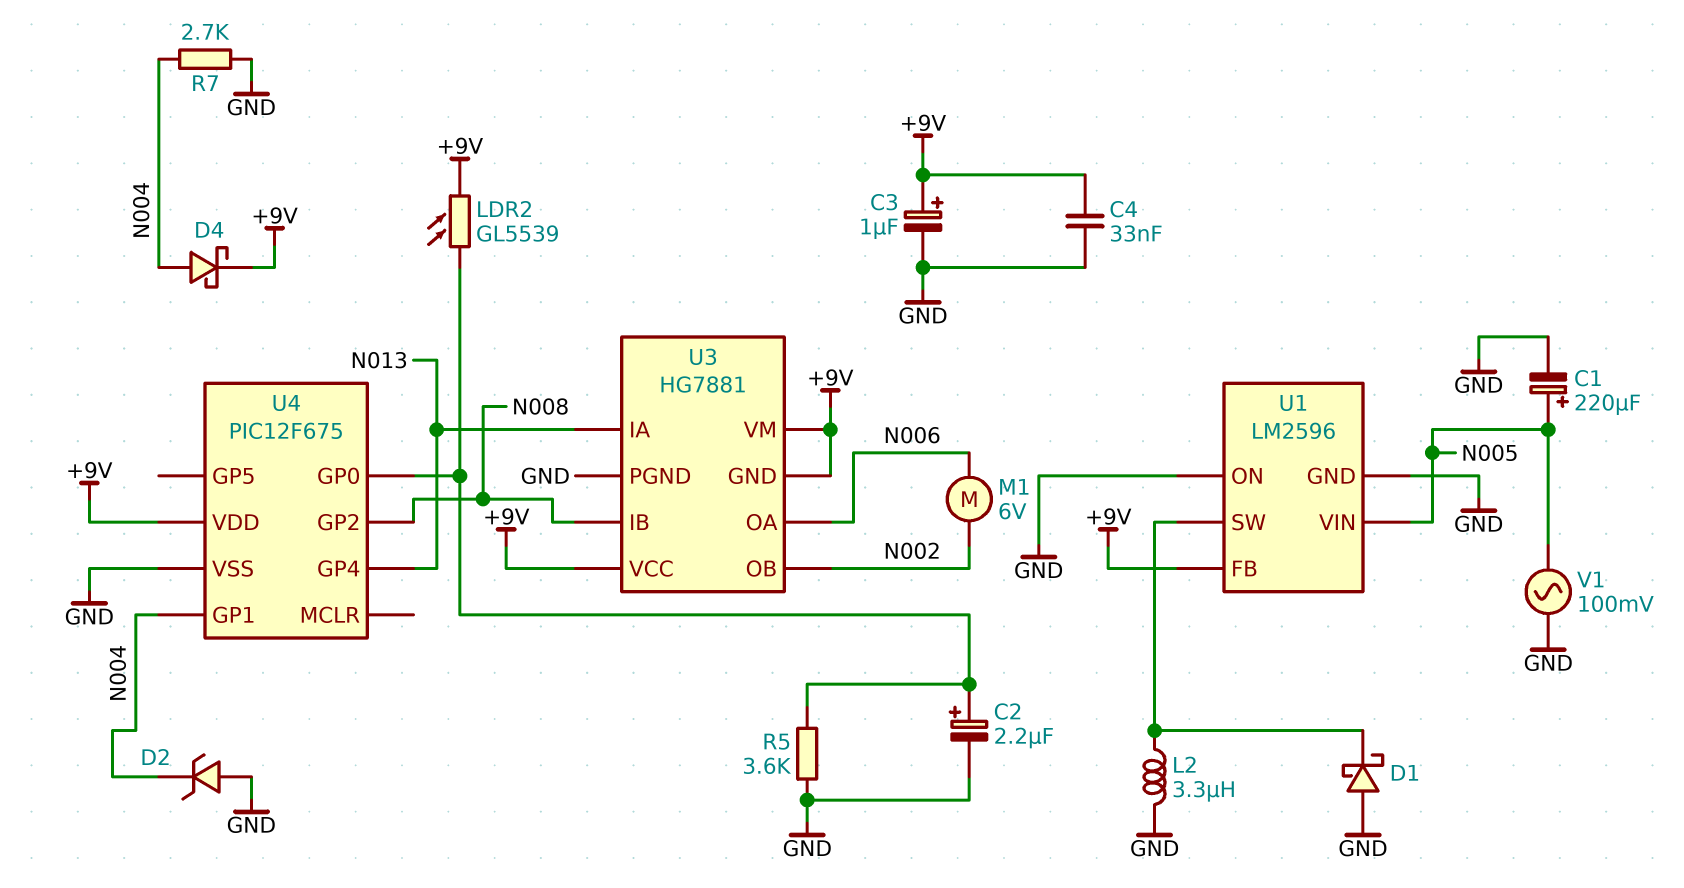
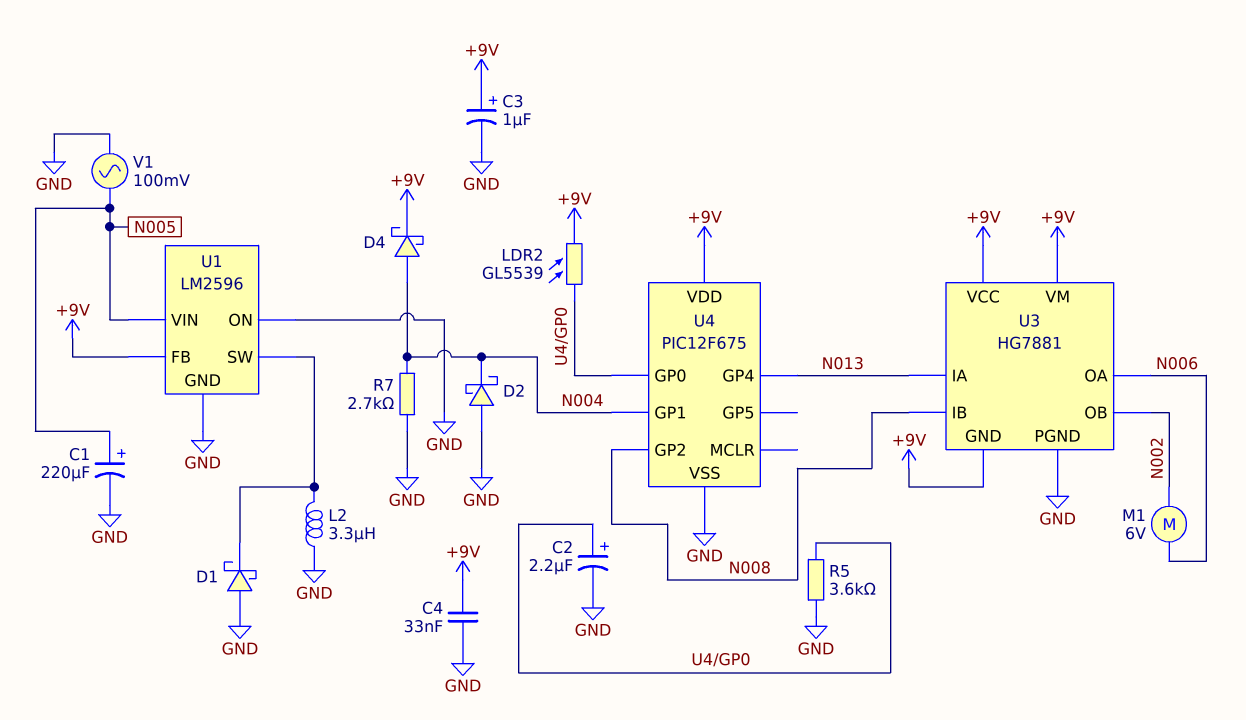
D2: zener (A GND, K N004) -> schottky (A GND, K N004)

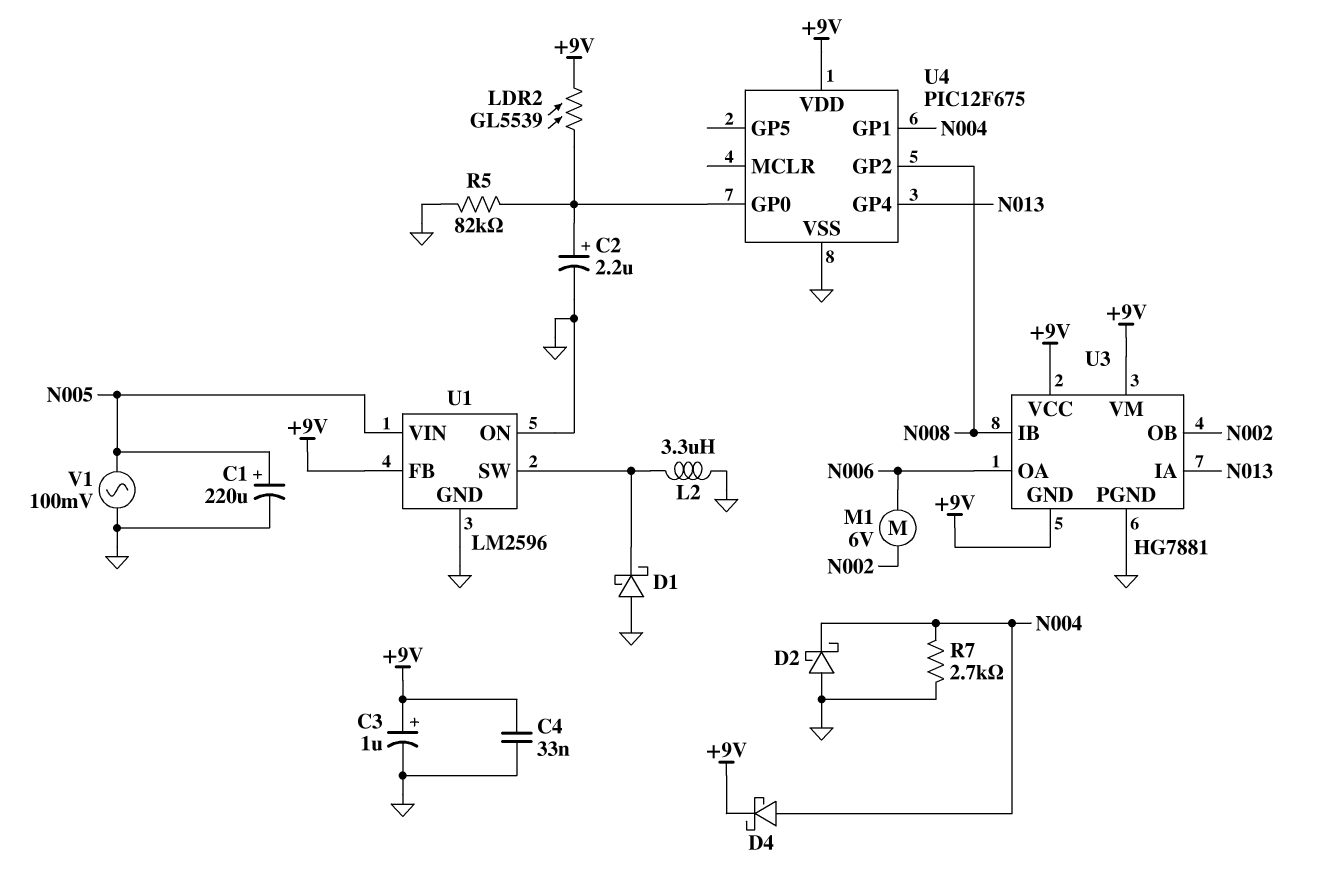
R5: 3.6k (GND, U4/GP0) -> 82k (GND, U4/GP0)

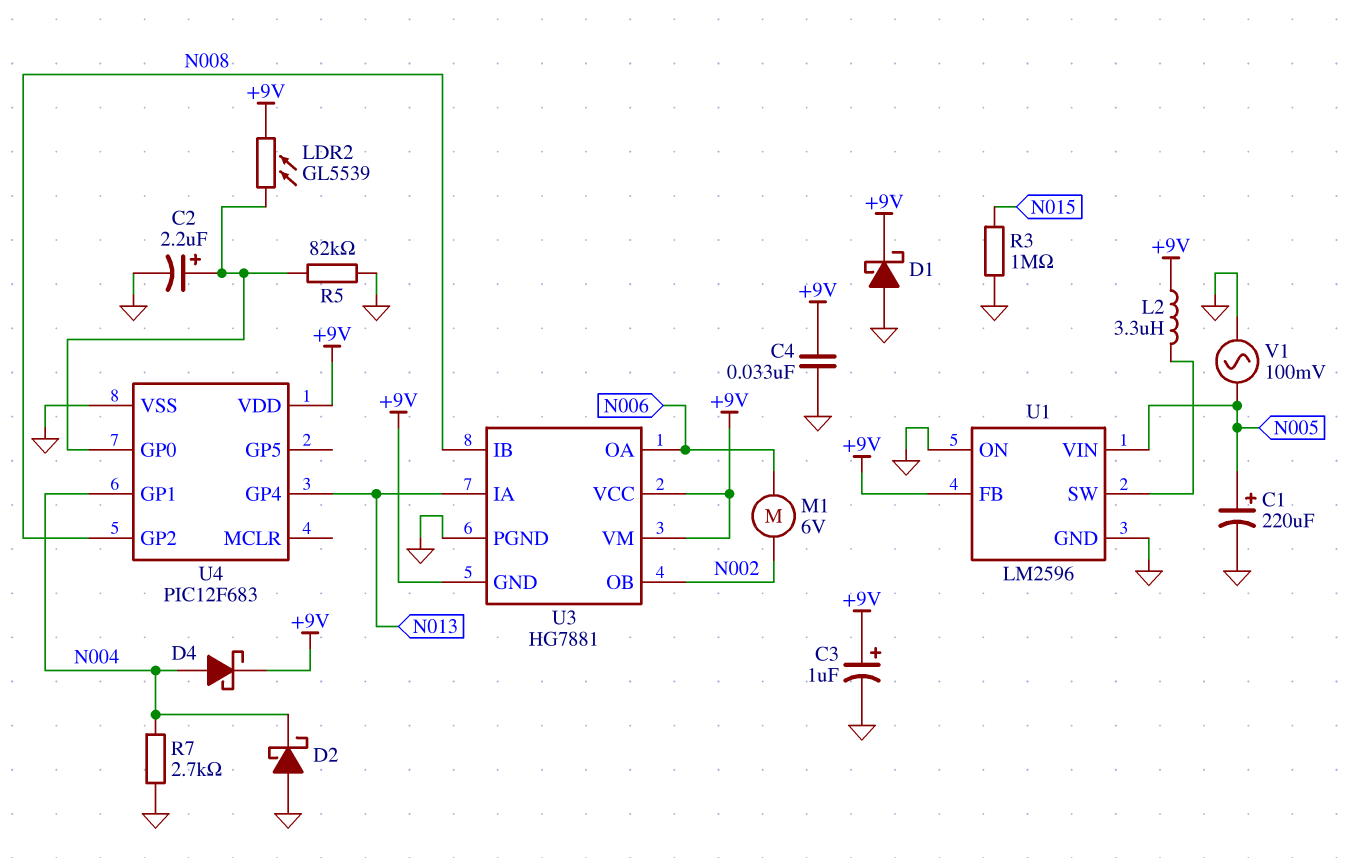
D1: schottky (A GND, K U1/SW) -> schottky (A GND, K +9V)
L2: 3.3uH (GND, U1/SW) -> 3.3uH (+9V, U1/SW)
R3: none -> 1M (GND, N015)
U4: PIC12F675 -> PIC12F683

